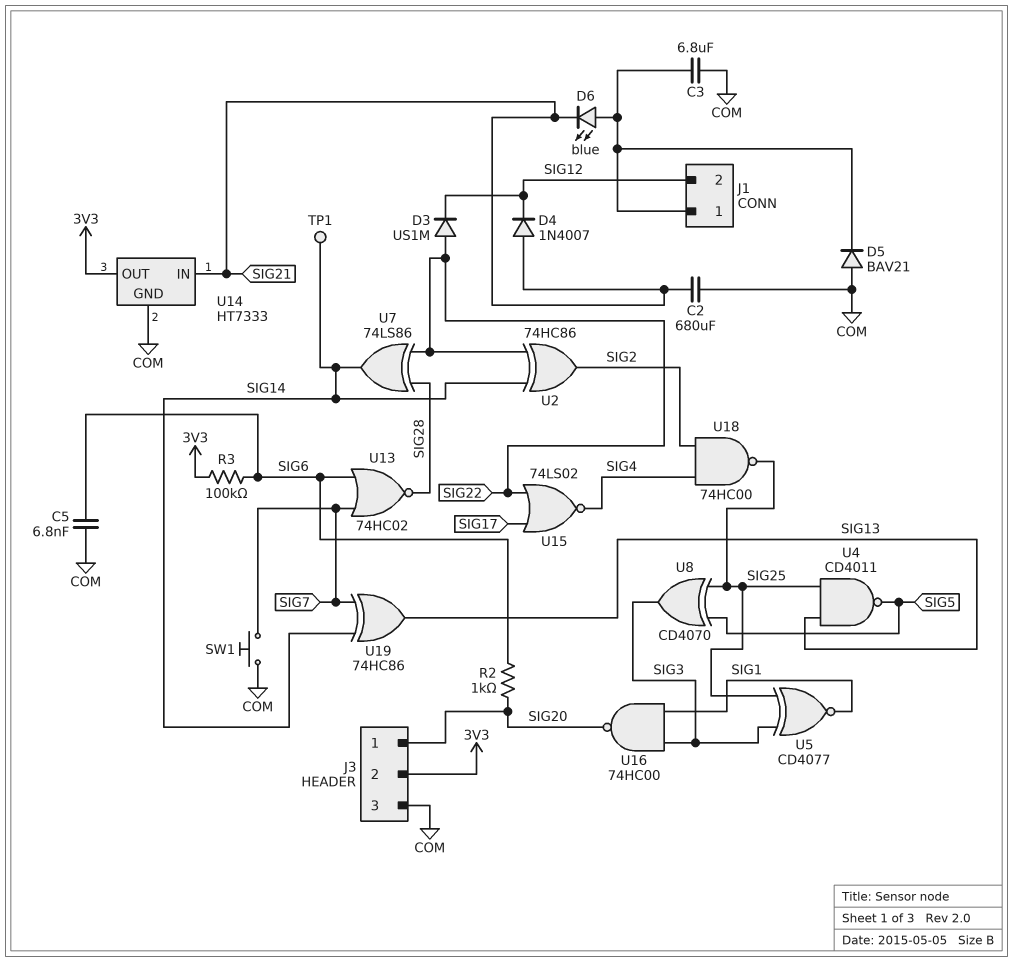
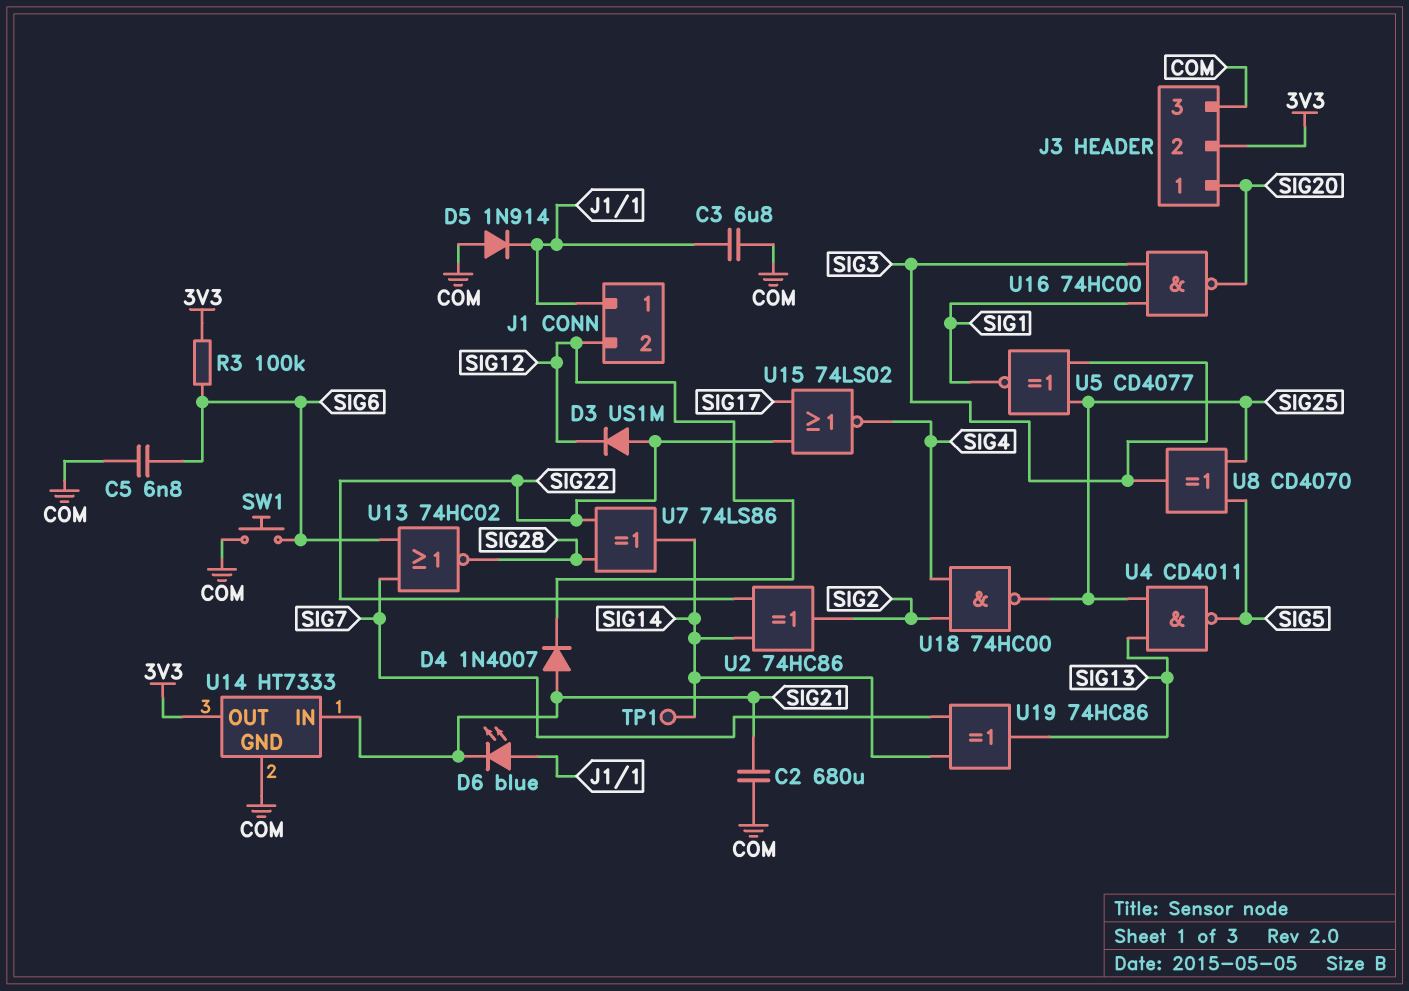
D5: diode BAV21 (A COM, K J1/1) -> diode 1N914 (A COM, K J1/1)
R2: 1k (SIG6, SIG20) -> none
SW1: button (COM, SIG7) -> button (COM, SIG6)

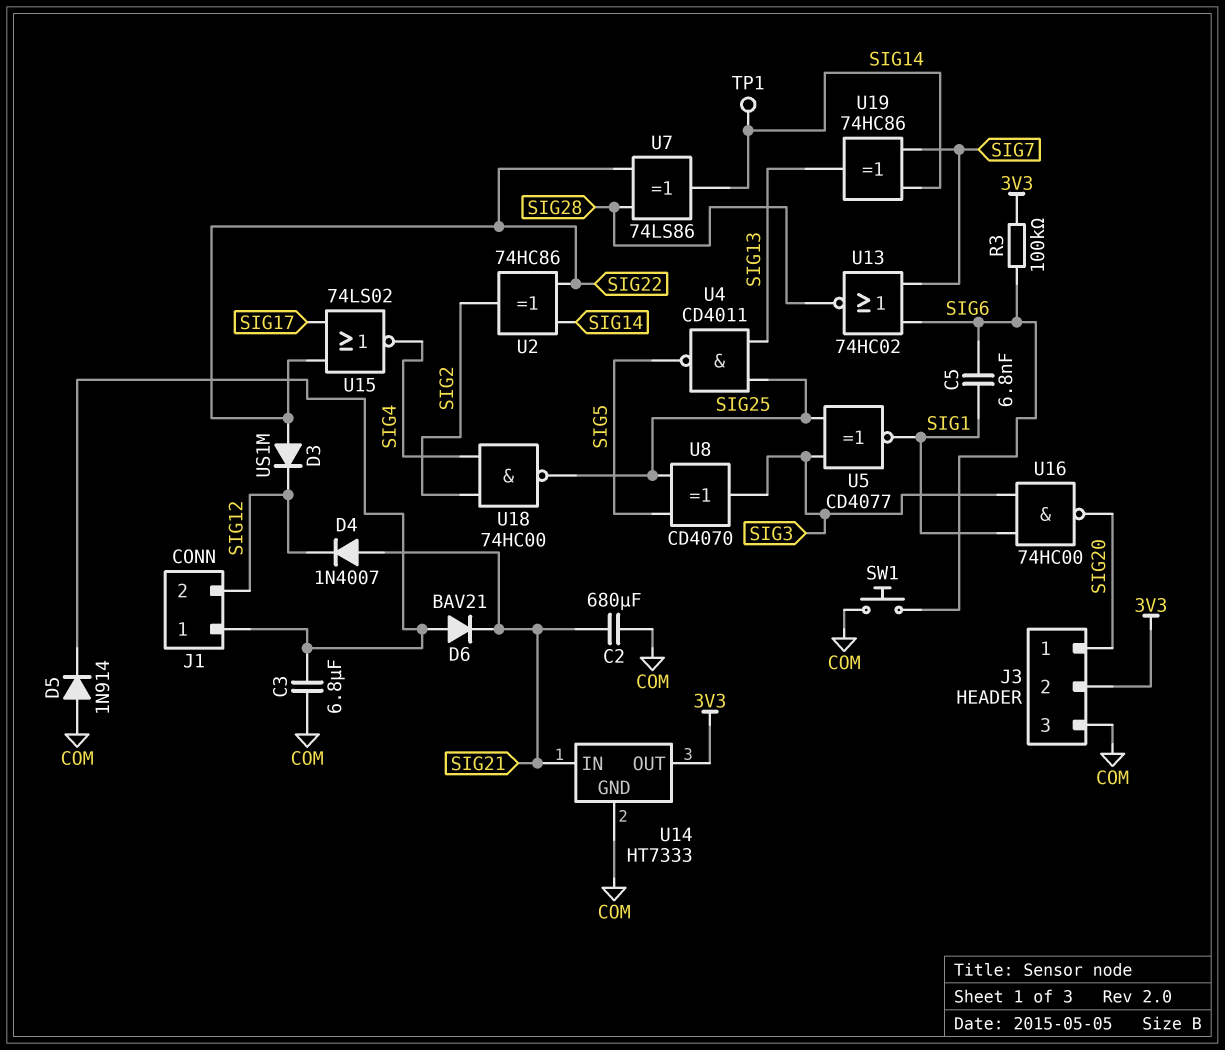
C5: 6.8nF (COM, SIG6) -> 6.8nF (SIG1, SIG6)
D6: LED blue (A J1/1, K SIG21) -> diode BAV21 (A J1/1, K SIG21)

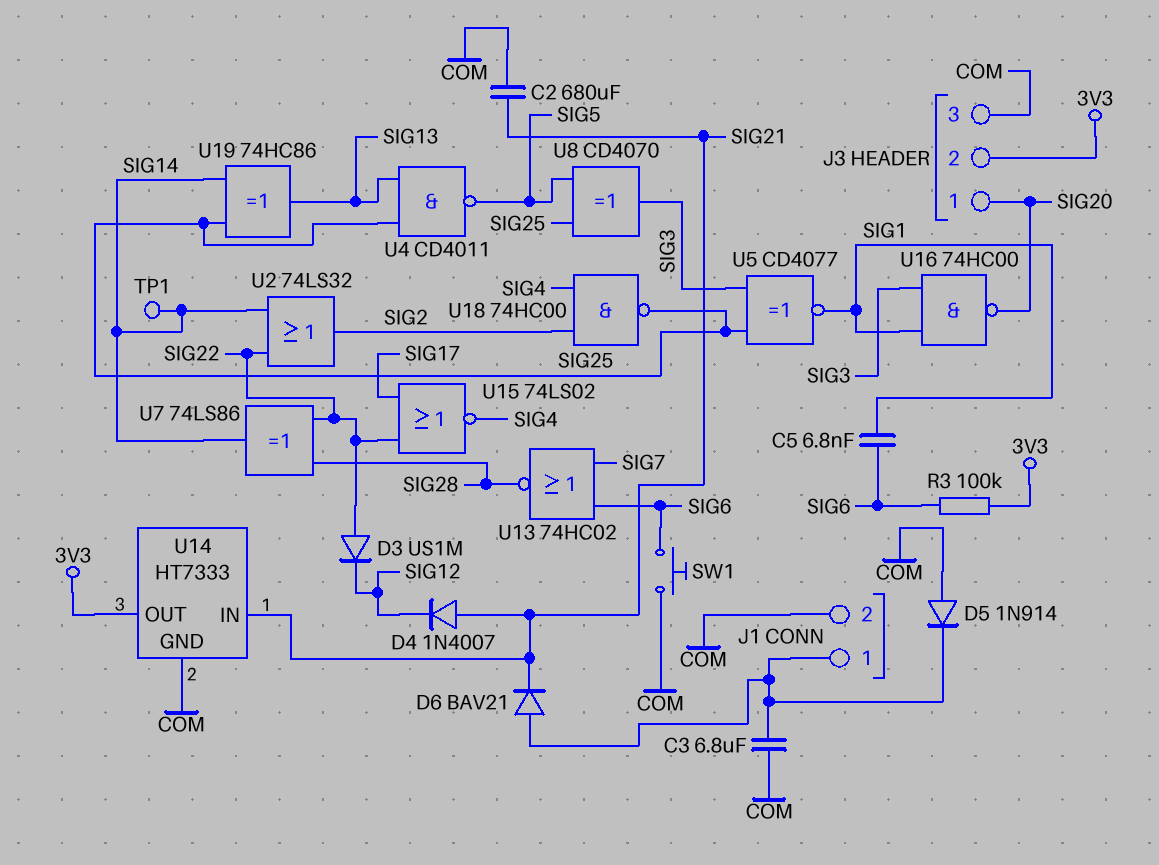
J1 pin 2: SIG12 -> COM
U2: XOR 74HC86 (in SIG14, in SIG22, out SIG2) -> OR 74LS32 (in SIG14, in SIG22, out SIG2)
U19: XOR 74HC86 (in SIG7, in SIG14, out SIG13) -> XOR 74HC86 (in SIG14, in SIG25, out SIG13)

